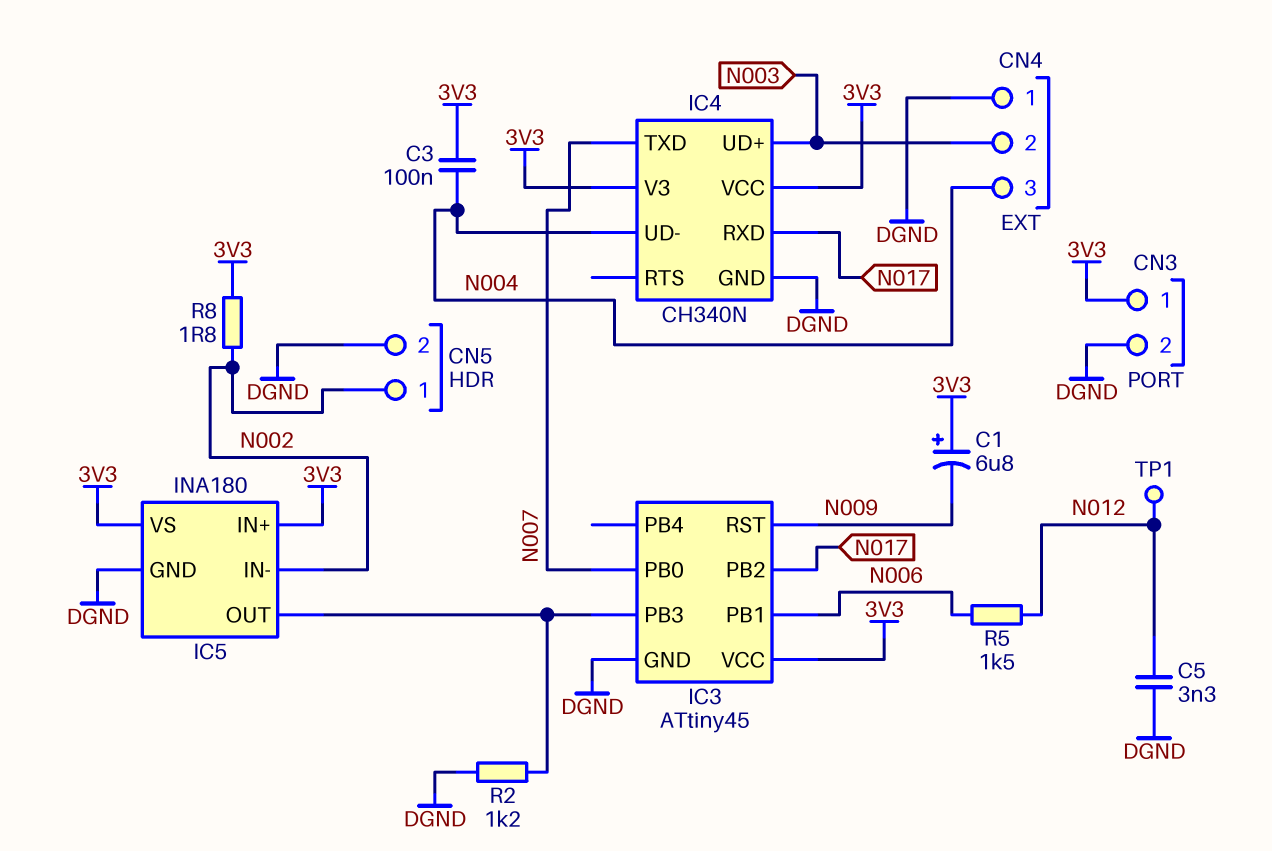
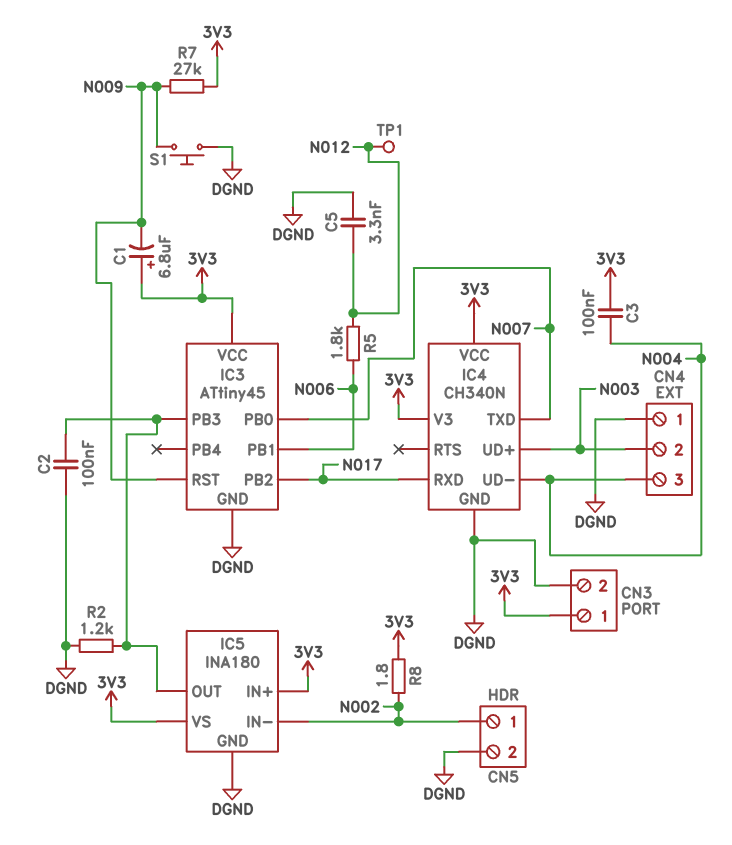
C2: none -> 100nF (DGND, IC3/PB3)
R5: 1.5k (N006, N012) -> 1.8k (N006, N012)
R7: none -> 27k (3V3, N009)
S1: none -> button (DGND, N009)

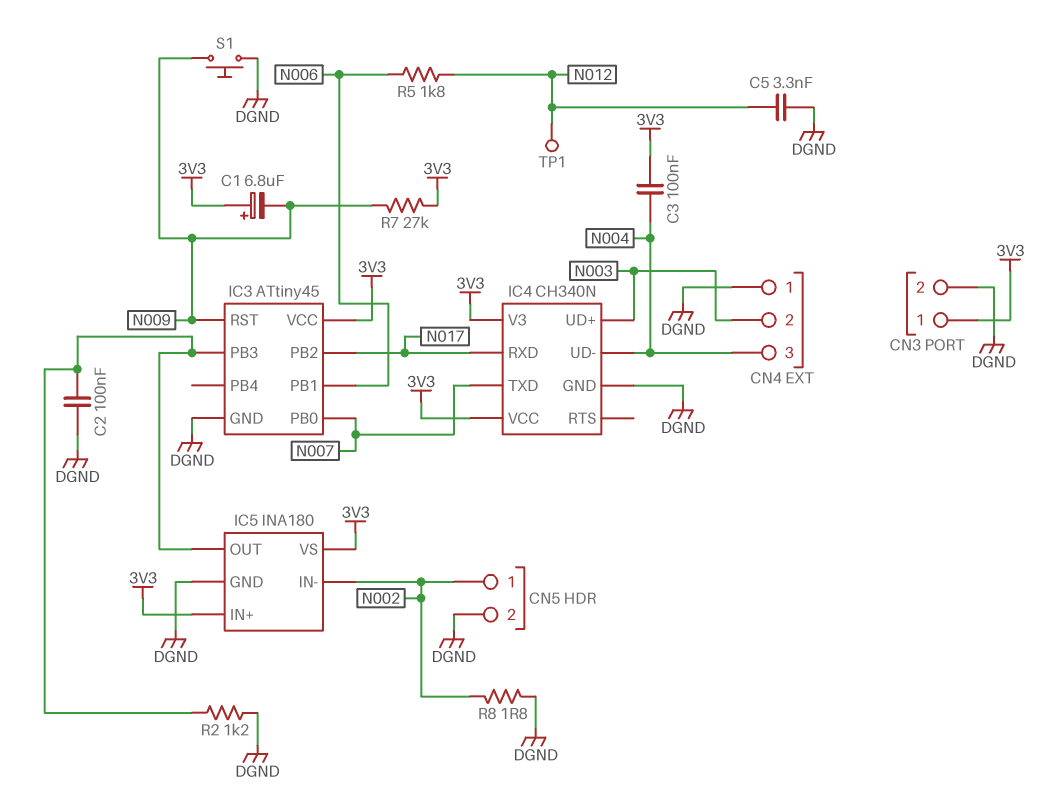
R8: 1.8 (3V3, N002) -> 1.8 (DGND, N002)

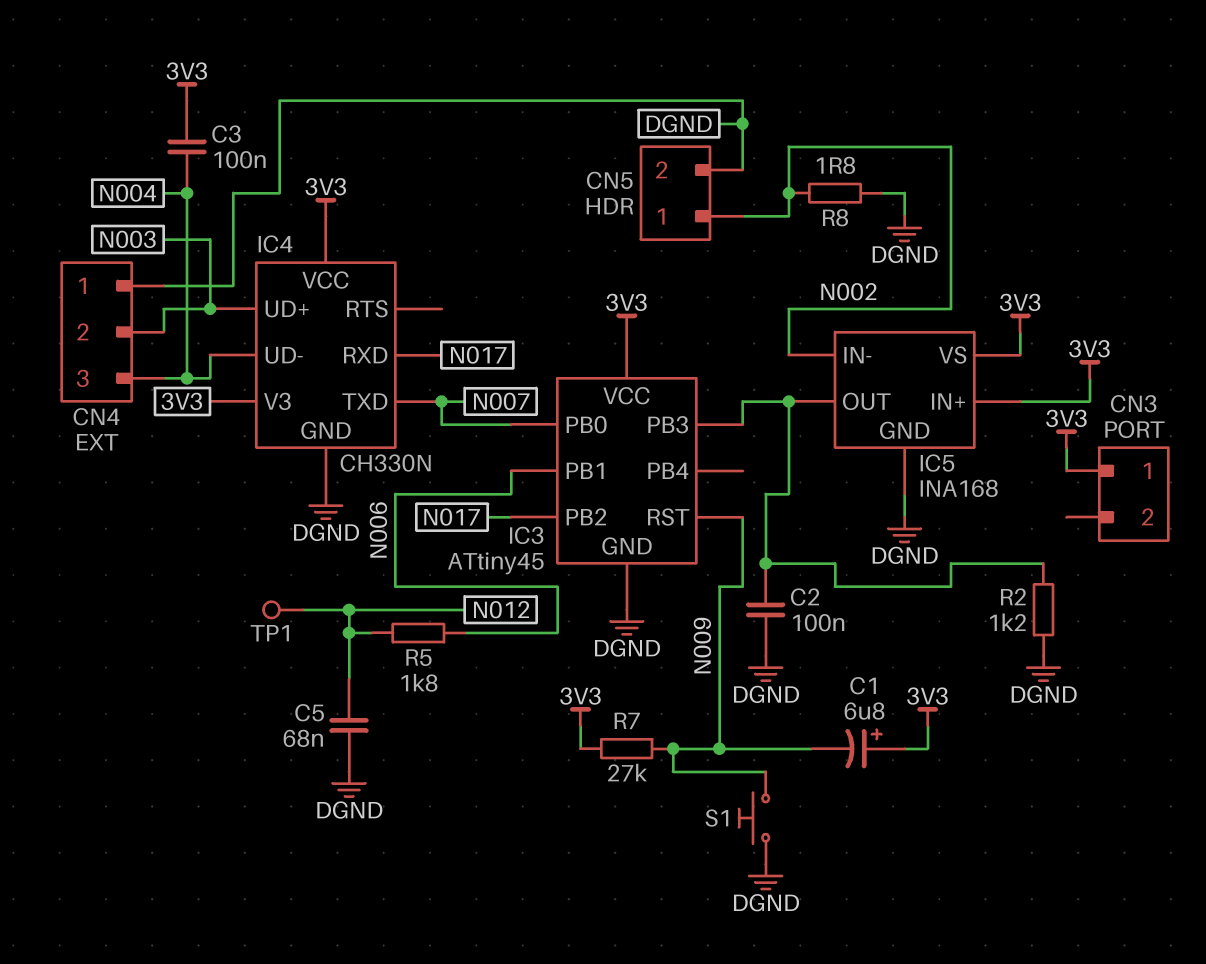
C5: 3.3nF (DGND, N012) -> 68nF (DGND, N012)
CN3 pin 2: DGND -> none
IC4: CH340N -> CH330N
IC5: INA180 -> INA168

